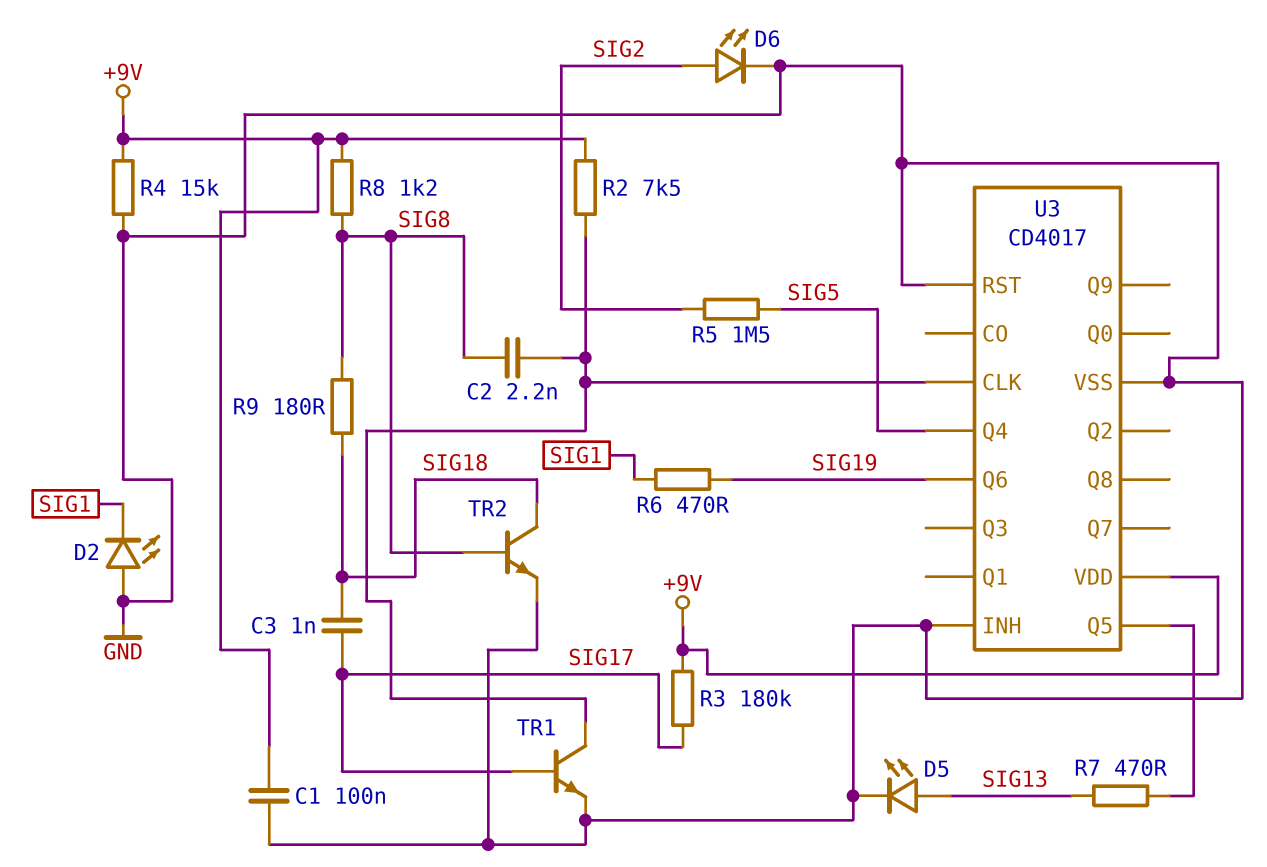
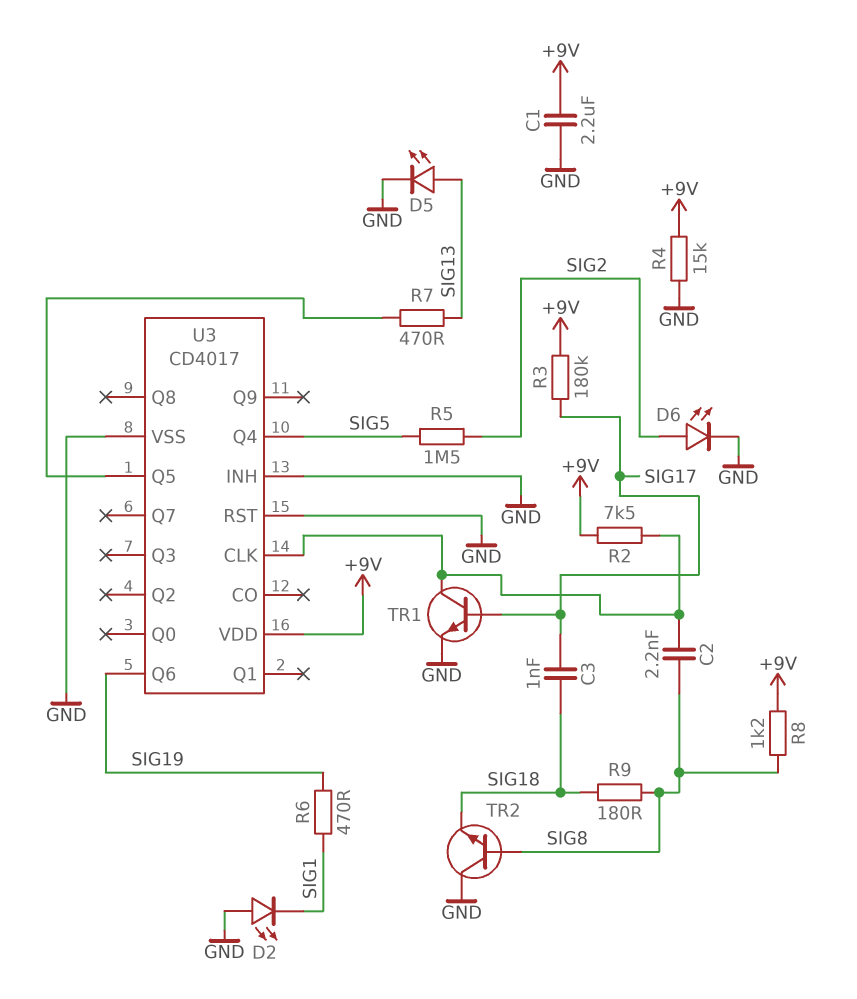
C1: 100nF (+9V, GND) -> 2.2uF (+9V, GND)
TR2: NPN (B SIG8, C SIG18, E GND) -> NPN (B SIG8, C GND, E SIG18)

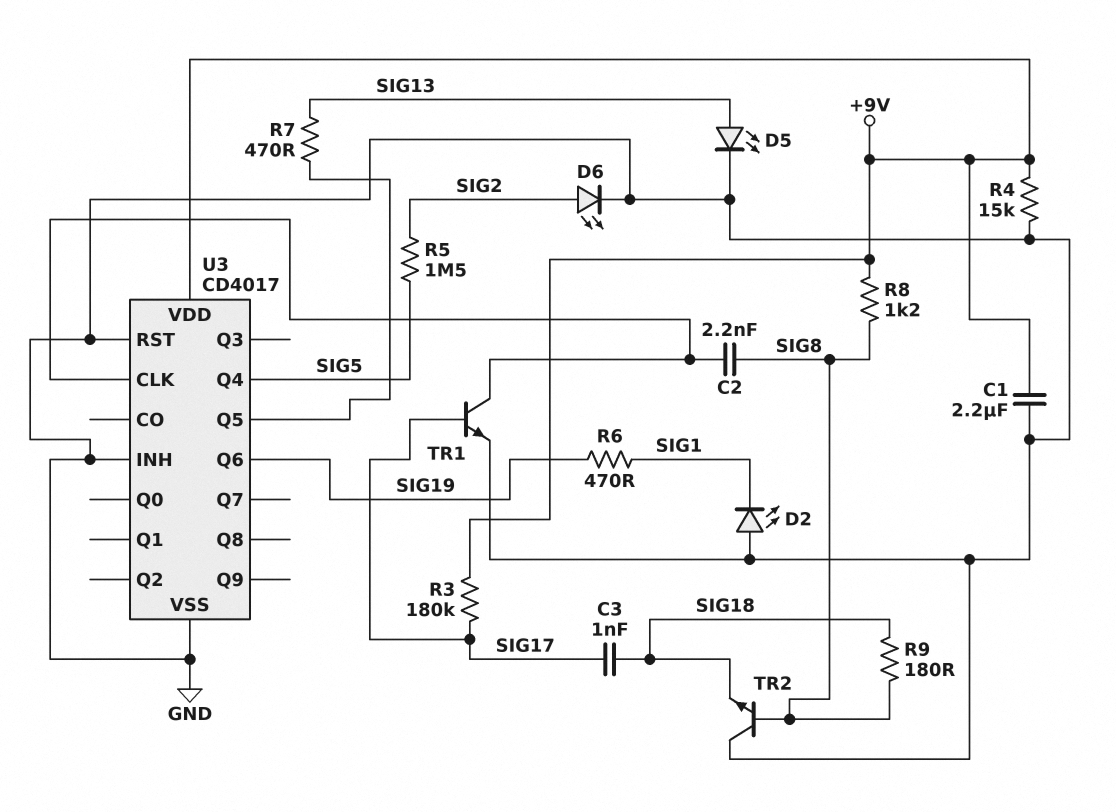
R2: 7.5k (+9V, U3/CLK) -> none

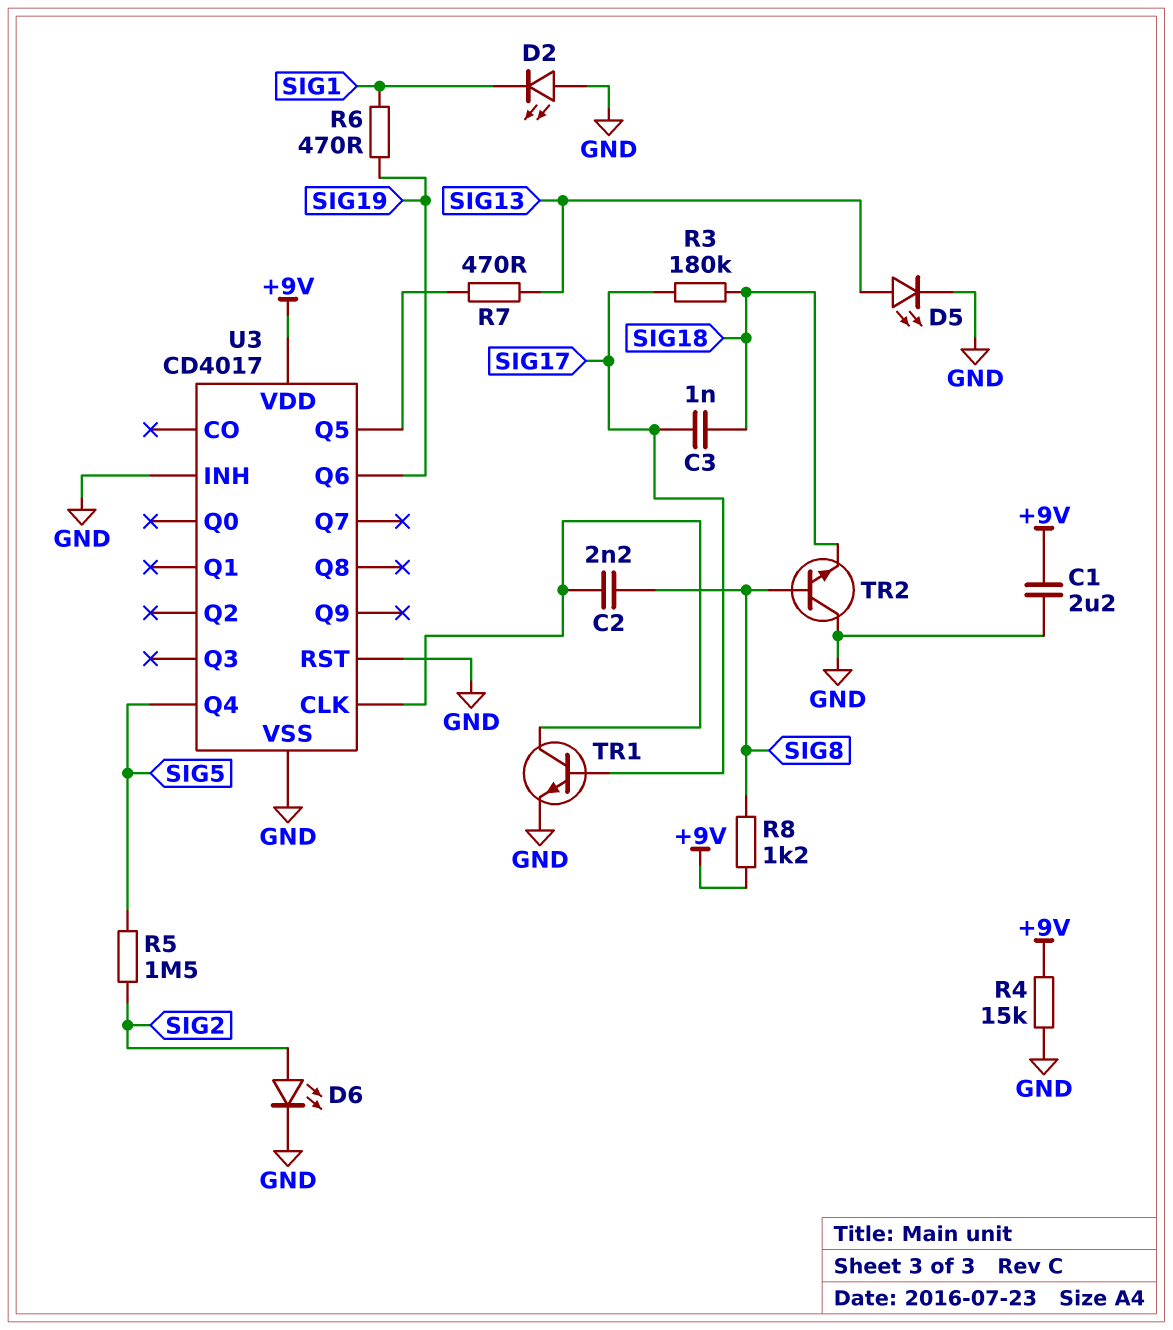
R3: 180k (+9V, SIG17) -> 180k (SIG17, SIG18)
R9: 180 (SIG8, SIG18) -> none

